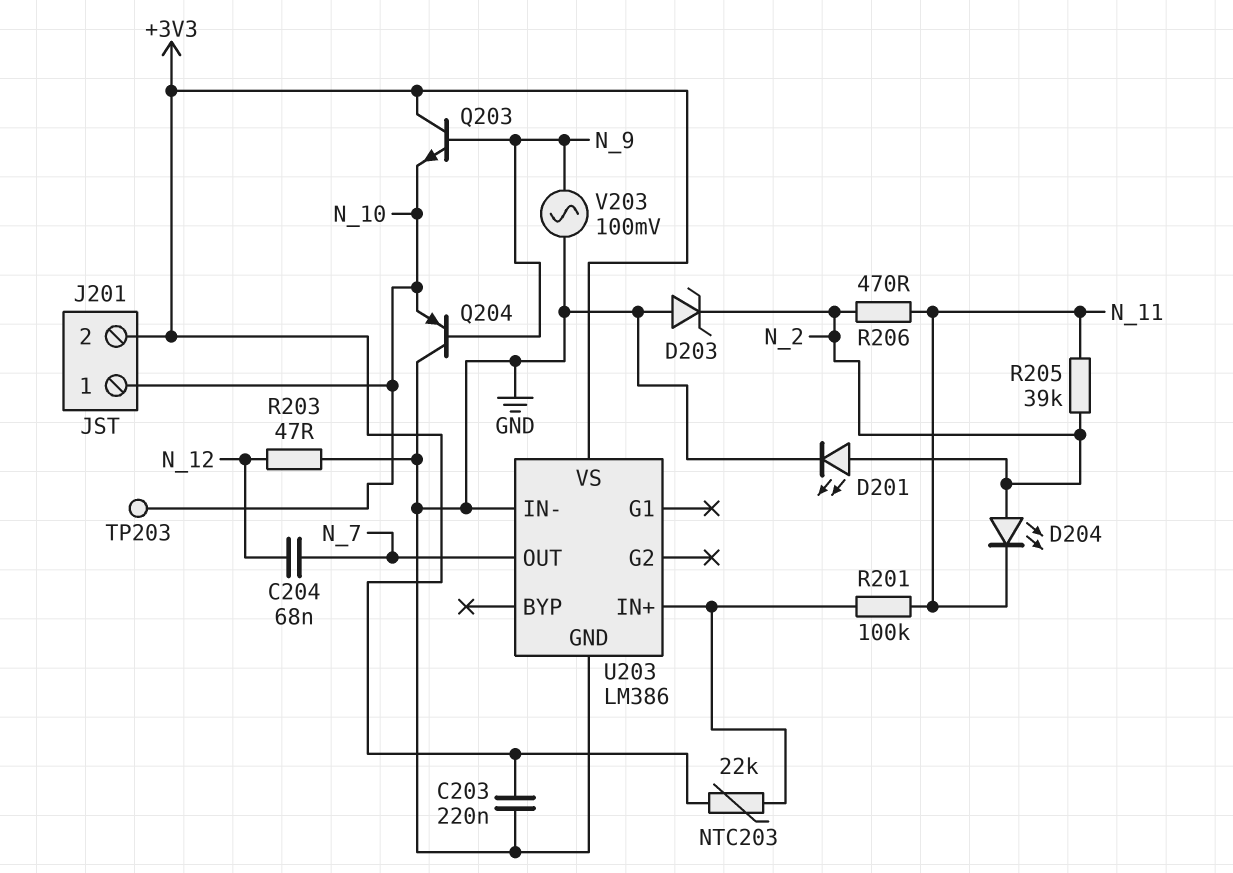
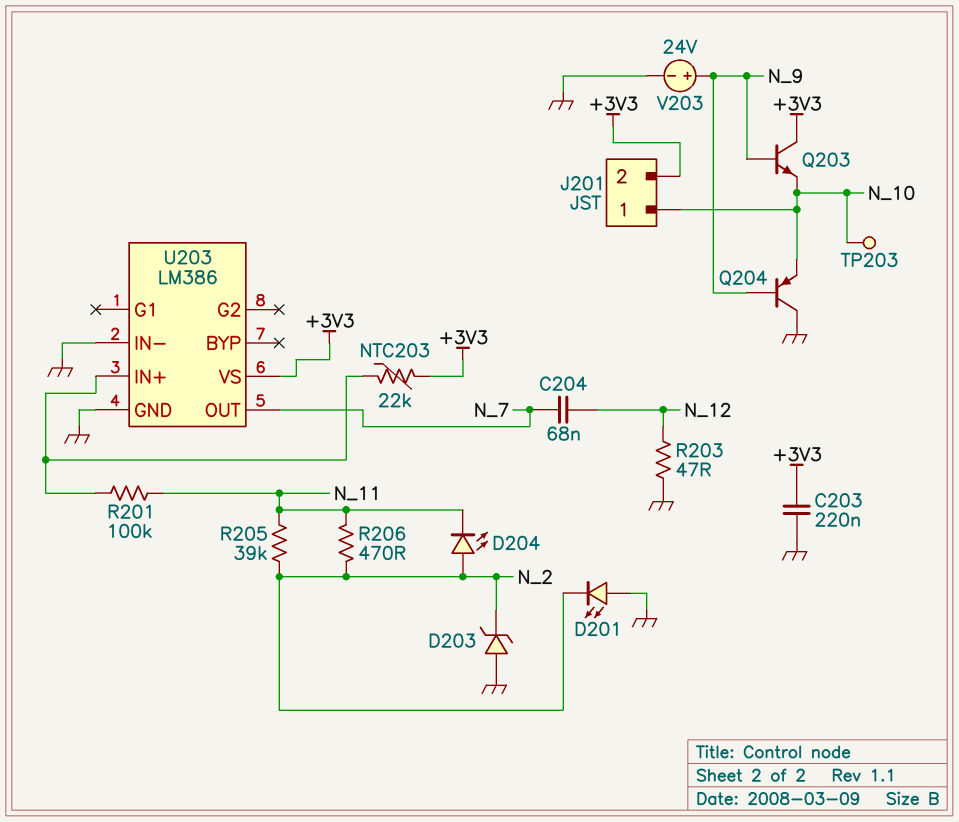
D201: LED (A N_2, K GND) -> LED (A GND, K N_2)
V203: AC 100mV (GND, N_9) -> 24V (plus N_9, minus GND)

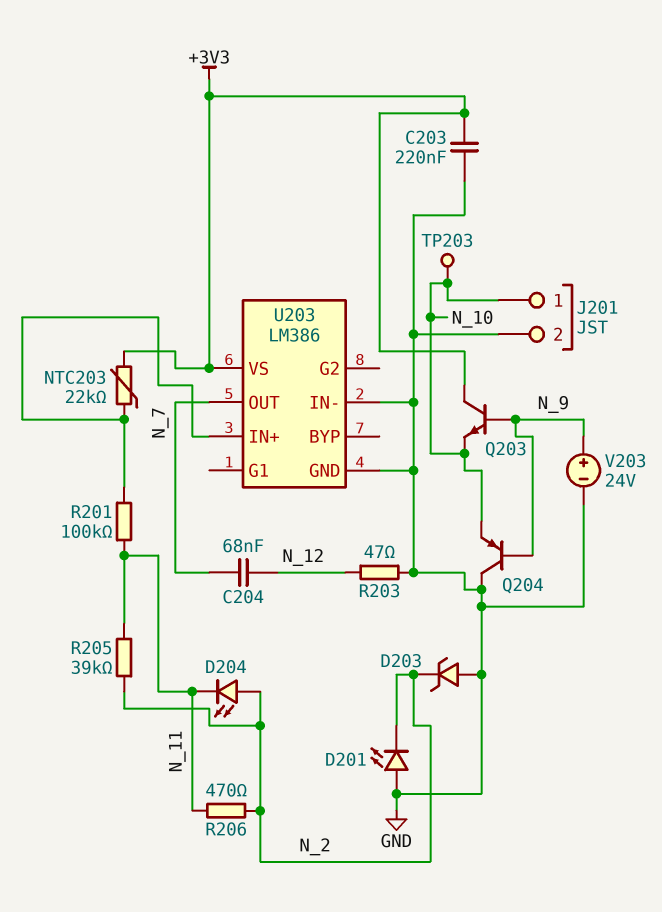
J201 pin 2: +3V3 -> GND

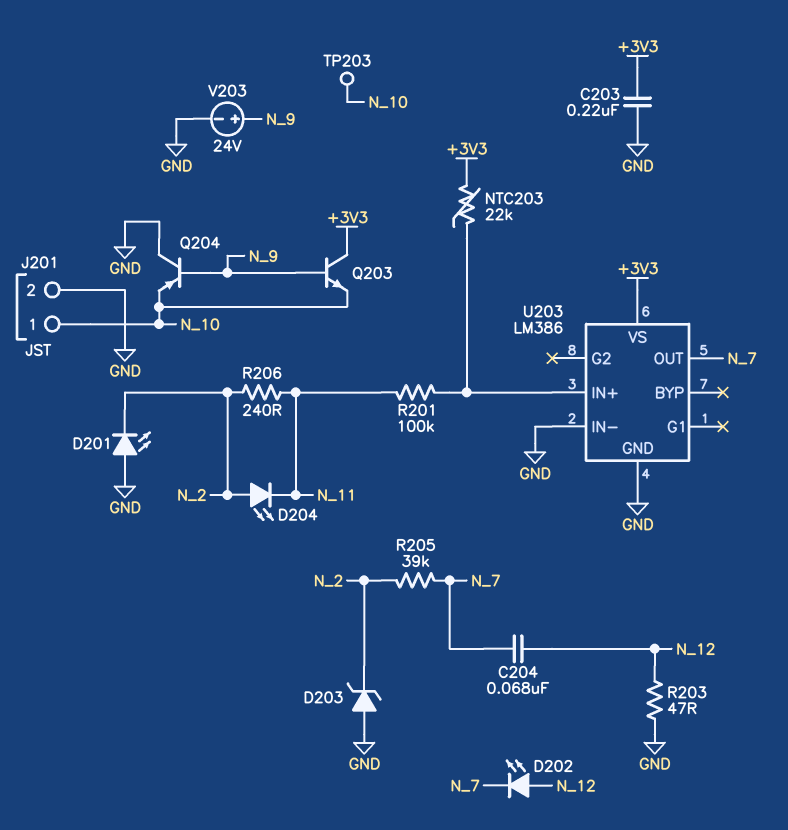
D202: none -> LED (A N_12, K N_7)
R205: 39k (N_2, N_11) -> 39k (N_2, N_7)
R206: 470 (N_2, N_11) -> 240 (N_2, N_11)

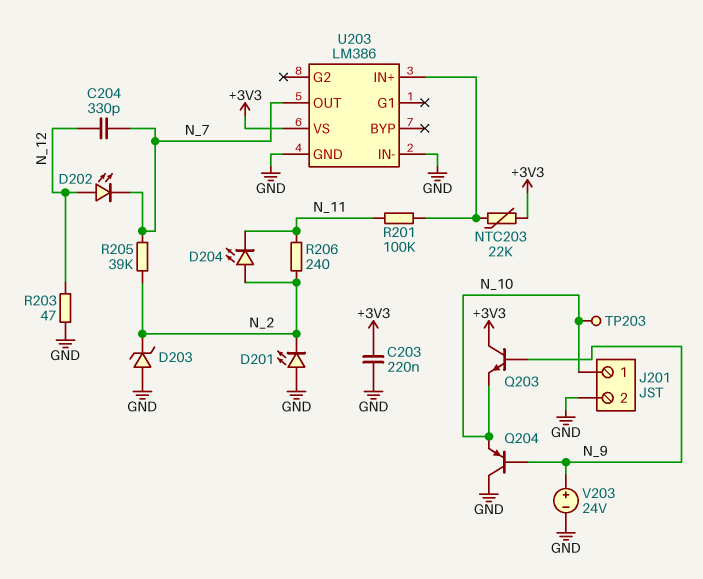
C204: 68nF (N_7, N_12) -> 330pF (N_7, N_12)

